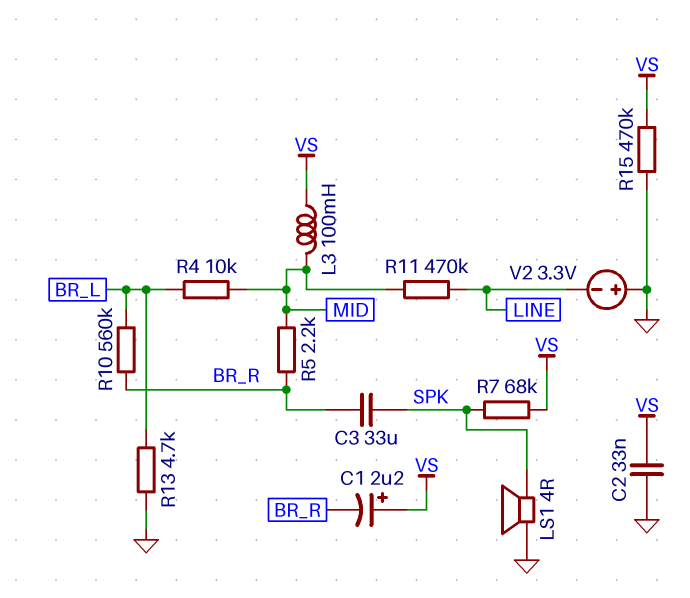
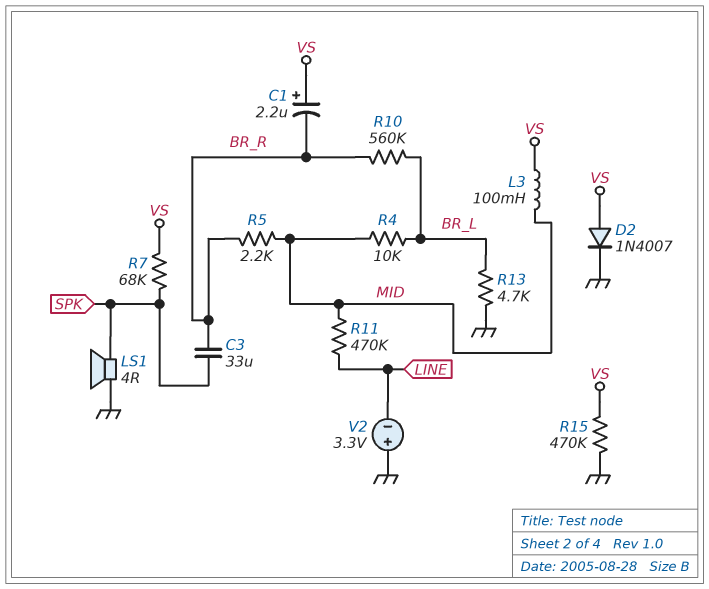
C2: 33nF (GND, VS) -> none
D2: none -> diode 1N4007 (A VS, K GND)

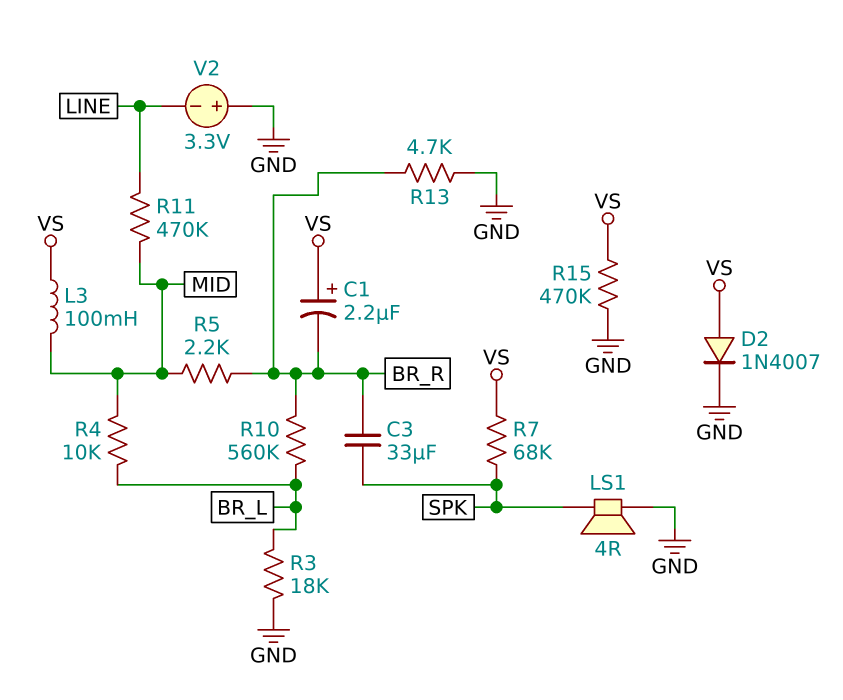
R3: none -> 18k (BR_L, GND)
R13: 4.7k (BR_L, GND) -> 4.7k (BR_R, GND)

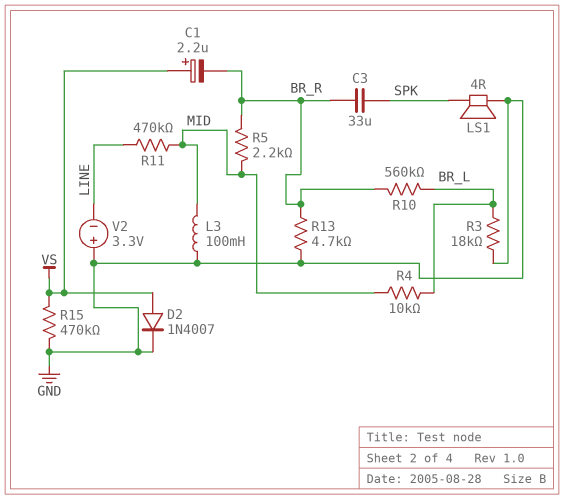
L3: 100mH (MID, VS) -> 100mH (GND, MID)
R7: 68k (SPK, VS) -> none

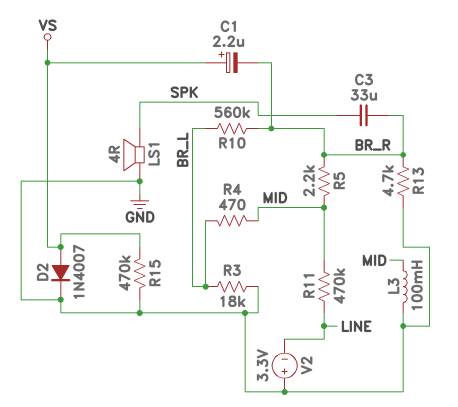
R4: 10k (BR_L, MID) -> 470 (BR_L, MID)

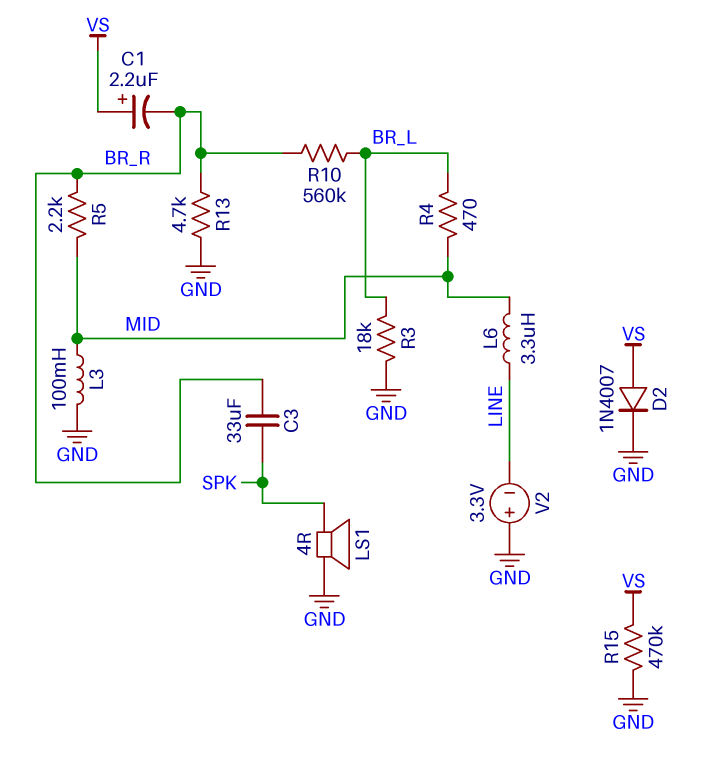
L6: none -> 3.3uH (LINE, MID)
R11: 470k (LINE, MID) -> none

